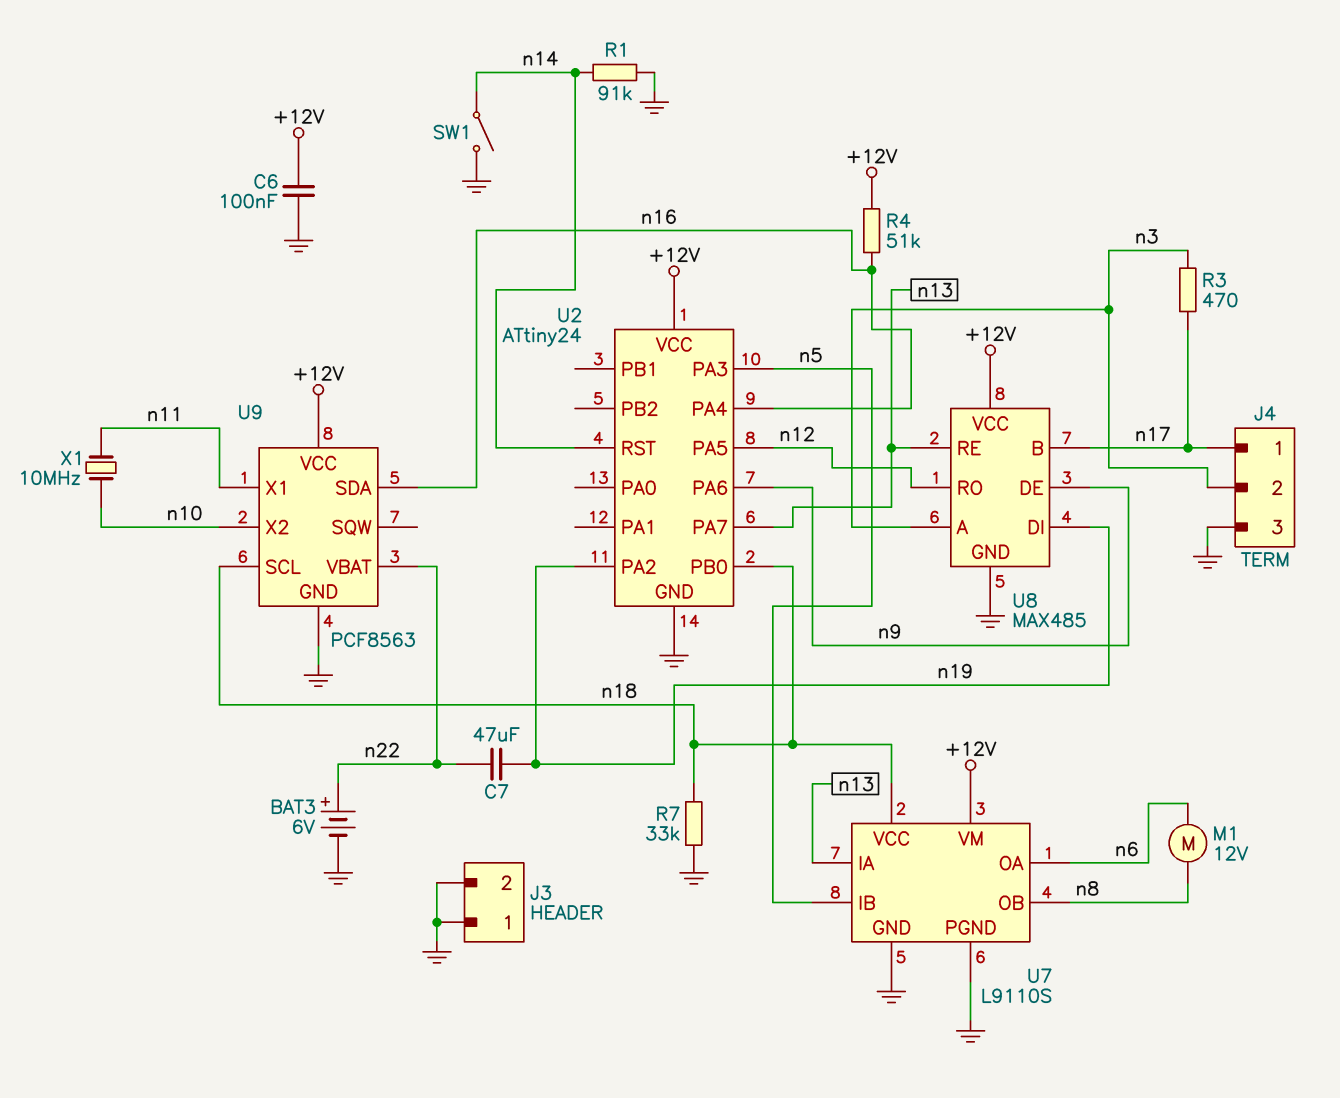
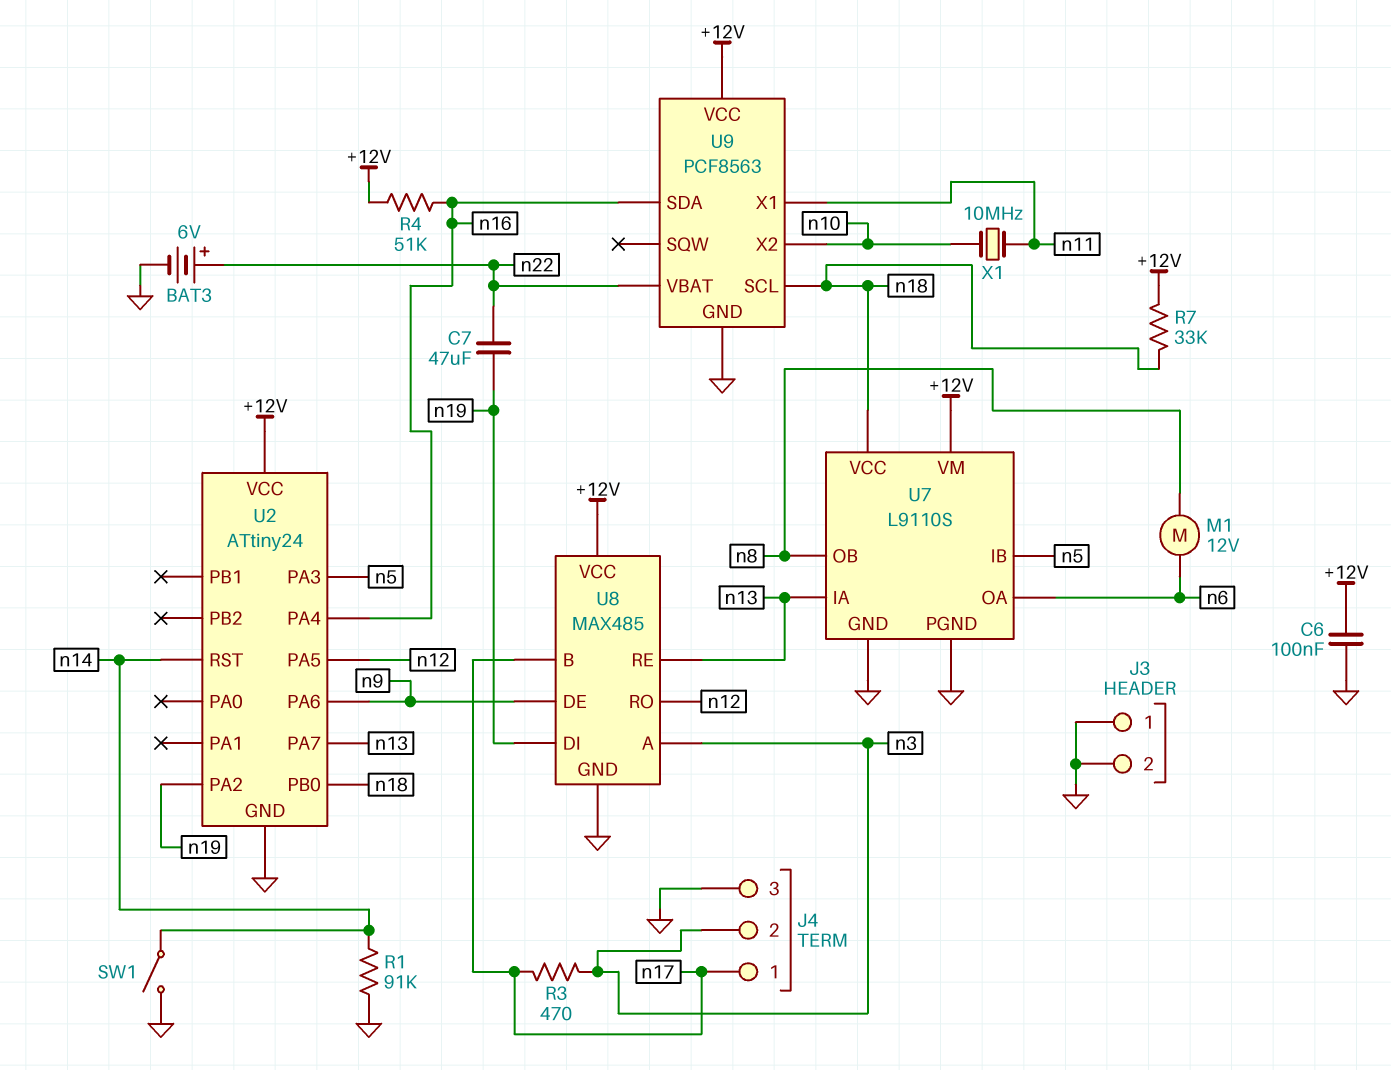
R7: 33k (GND, n18) -> 33k (+12V, n18)

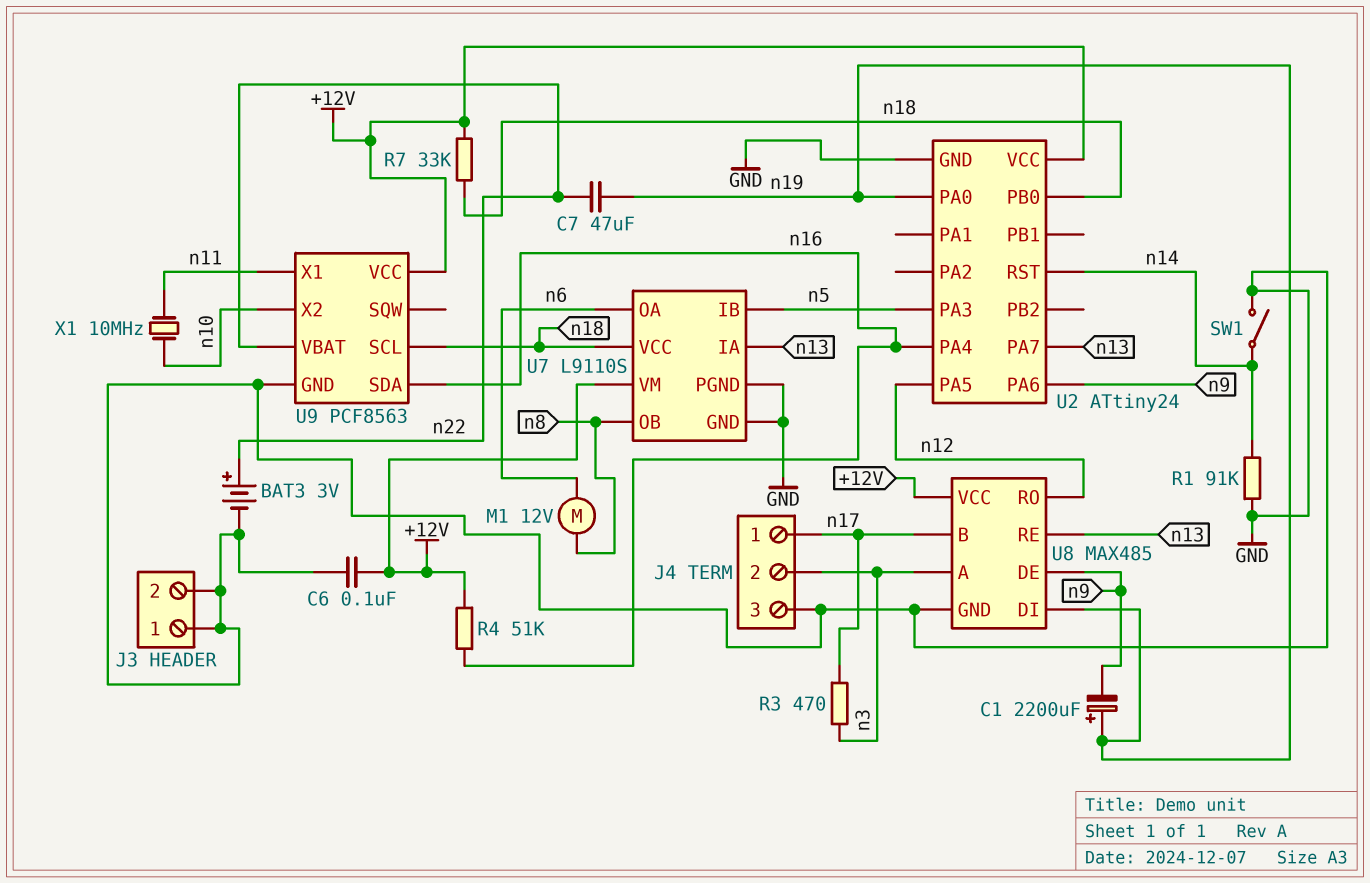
BAT3: 6V (plus n22, minus GND) -> 3V (plus n22, minus GND)
C1: none -> 2200uF (plus n19, minus n9)
U2 pin PA0: none -> n19
U2 pin PA2: n19 -> none

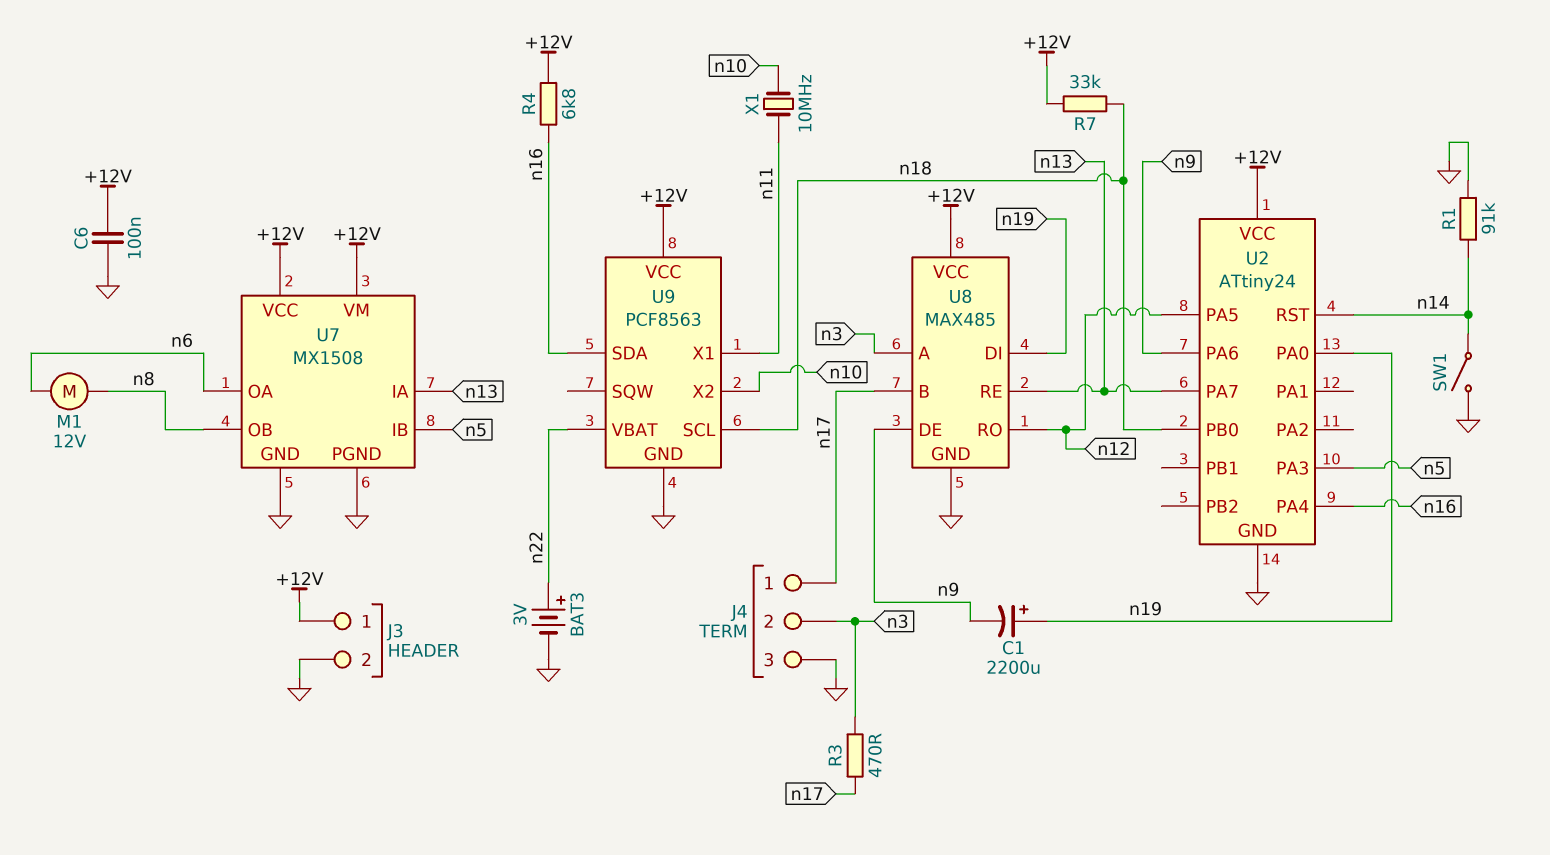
C7: 47uF (n19, n22) -> none
J3 pin 1: GND -> +12V
R4: 51k (+12V, n16) -> 6.8k (+12V, n16)
U7: L9110S -> MX1508
U7 pin VCC: n18 -> +12V

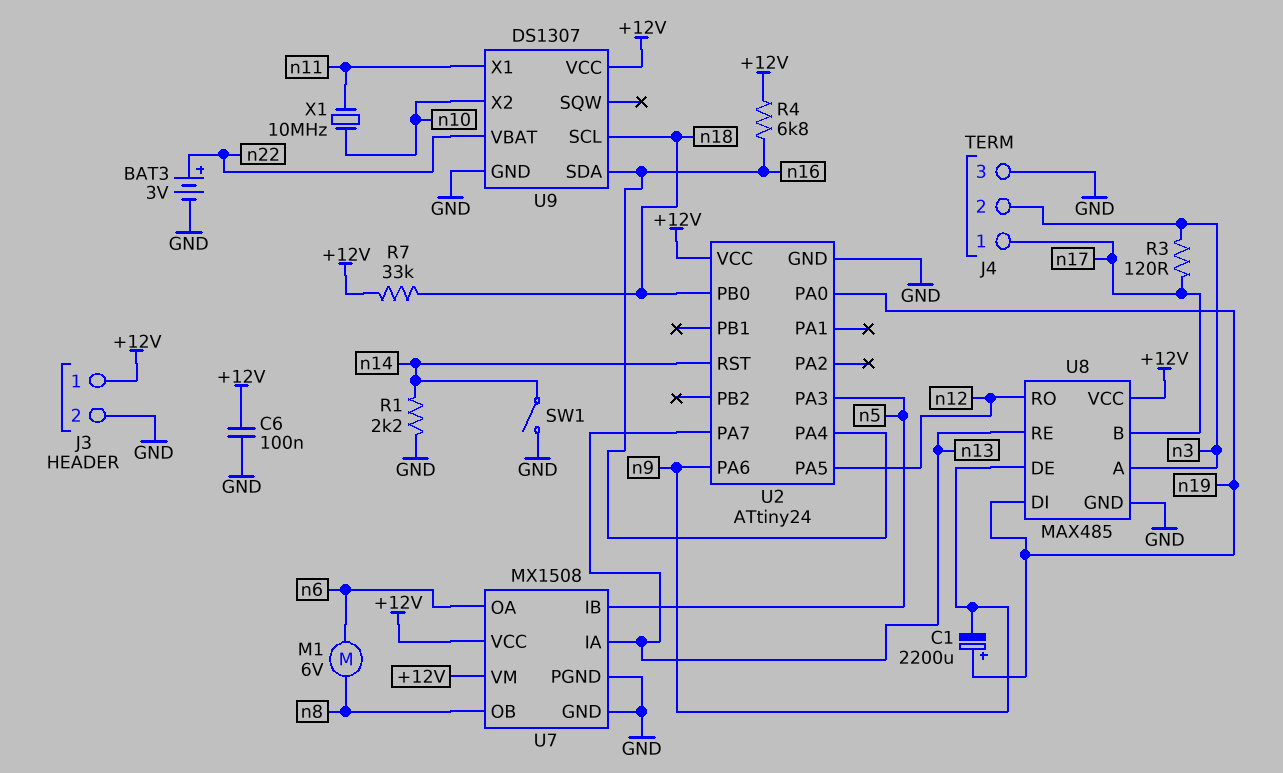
M1: motor 12V (n6, n8) -> motor 6V (n6, n8)
R1: 91k (GND, n14) -> 2.2k (GND, n14)
R3: 470 (n3, n17) -> 120 (n3, n17)
U9: PCF8563 -> DS1307

